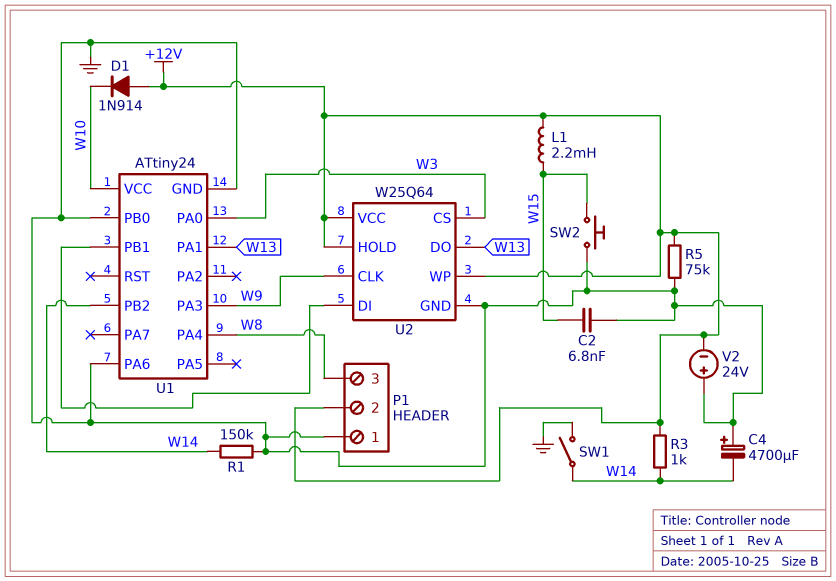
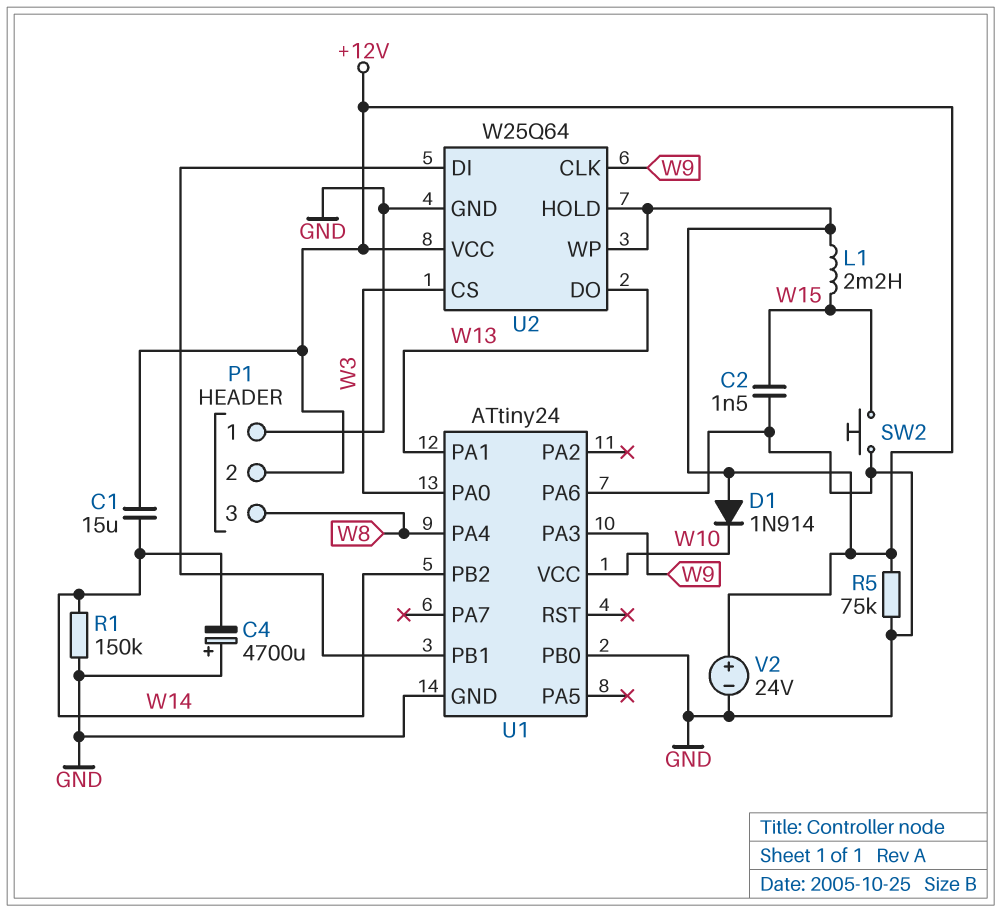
C1: none -> 15uF (+12V, W14)
C2: 6.8nF (GND, W15) -> 1.5nF (GND, W15)
R3: 1k (+12V, W14) -> none
SW1: switch (GND, W14) -> none
V2: 24V (plus GND, minus +12V) -> 24V (plus +12V, minus GND)

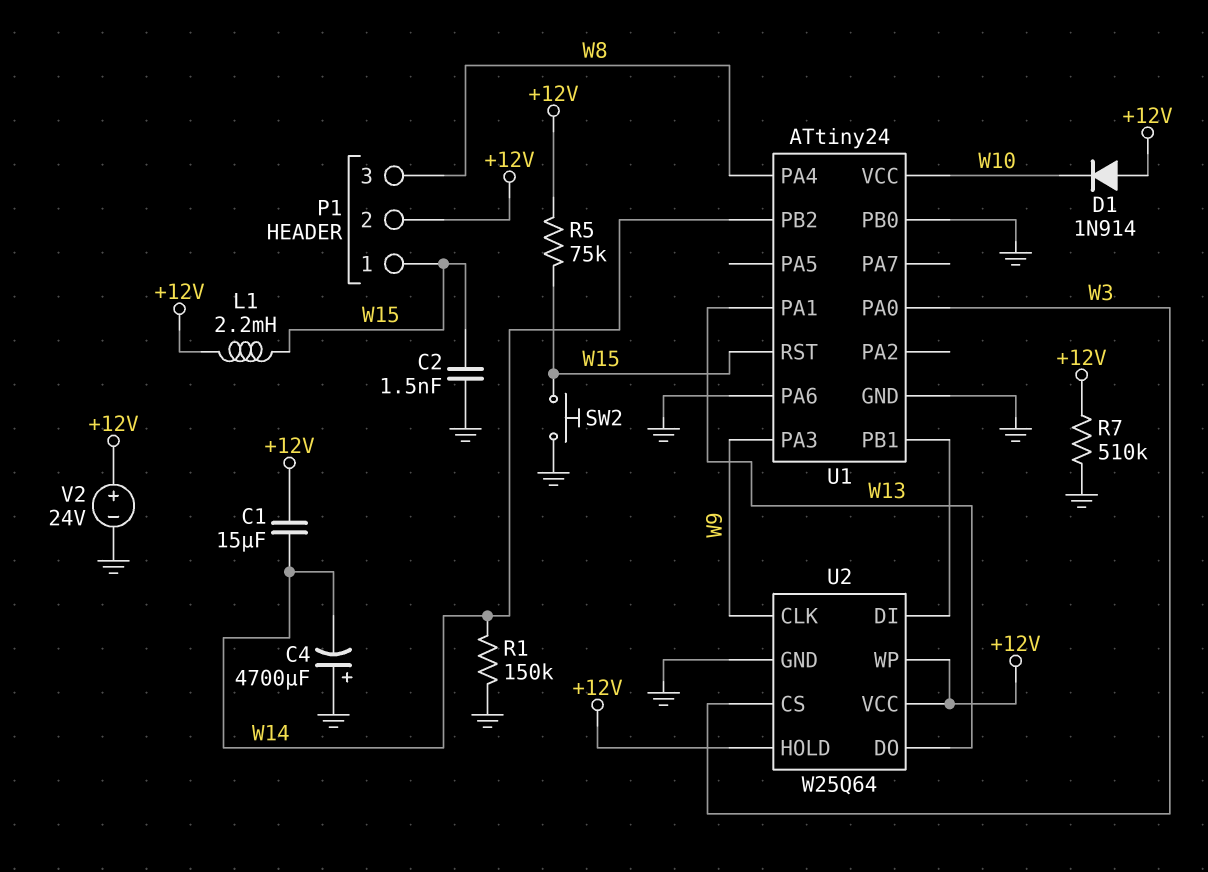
P1 pin 1: GND -> W15
R5: 75k (+12V, GND) -> 75k (+12V, W15)
R7: none -> 510k (+12V, GND)
U1 pin RST: none -> W15

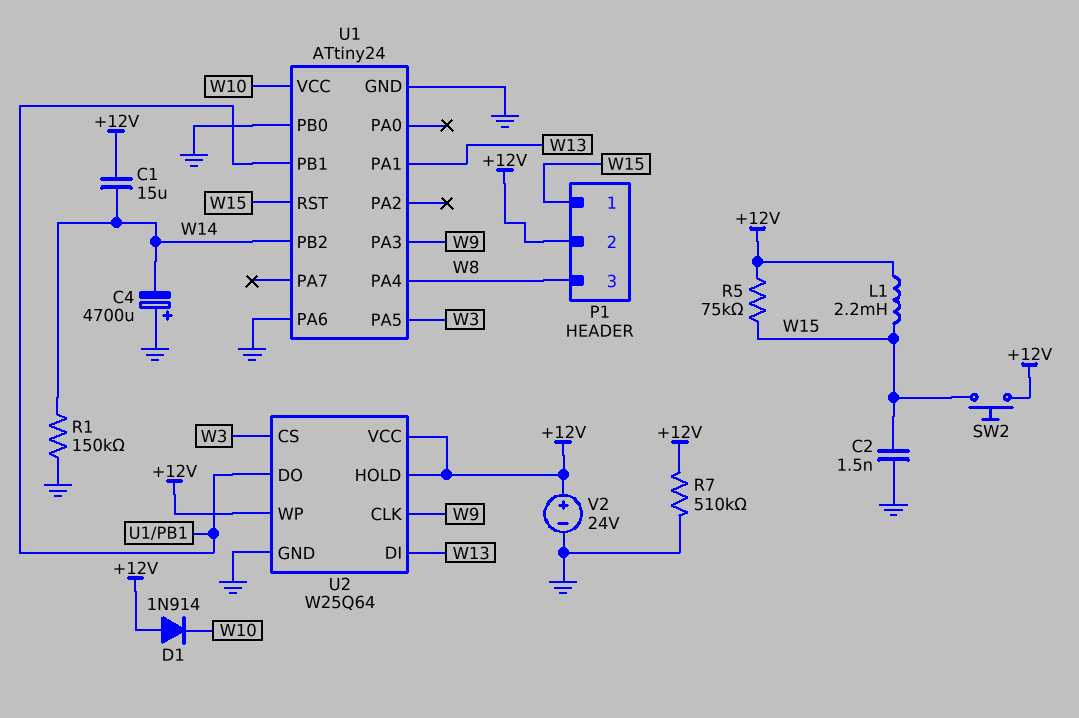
SW2: button (GND, W15) -> button (+12V, W15)
U1 pin PA0: W3 -> none
U1 pin PA5: none -> W3
U2 pin DI: U1/PB1 -> W13
U2 pin DO: W13 -> U1/PB1

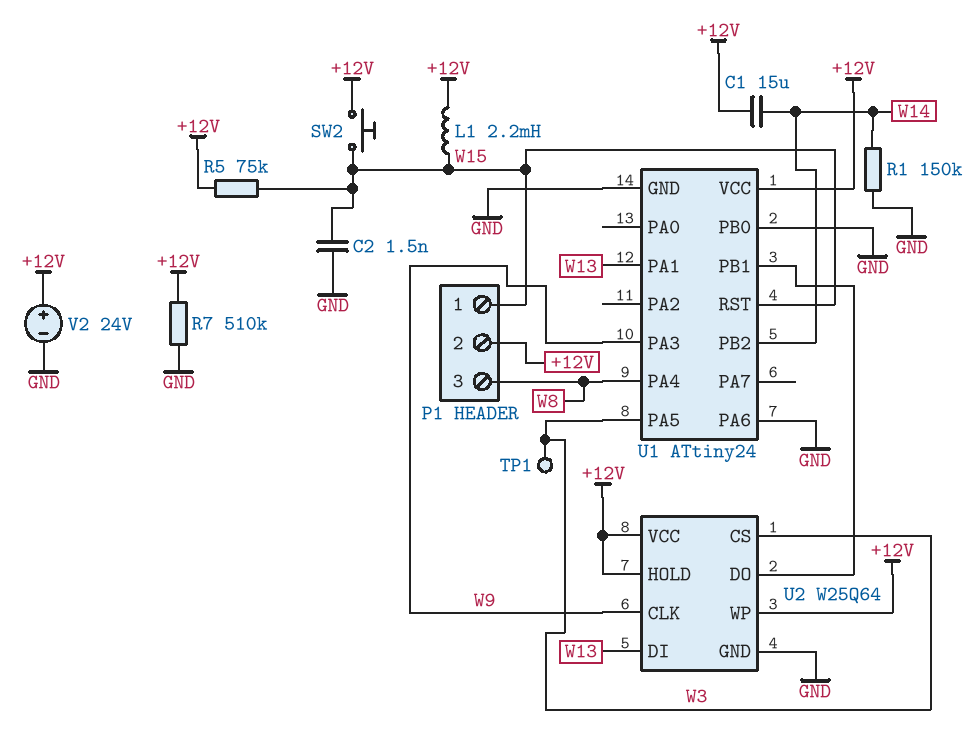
C4: 4700uF (plus GND, minus W14) -> none
D1: diode 1N914 (A +12V, K W10) -> none
TP1: none -> test point (W3)
U1 pin VCC: W10 -> +12V

